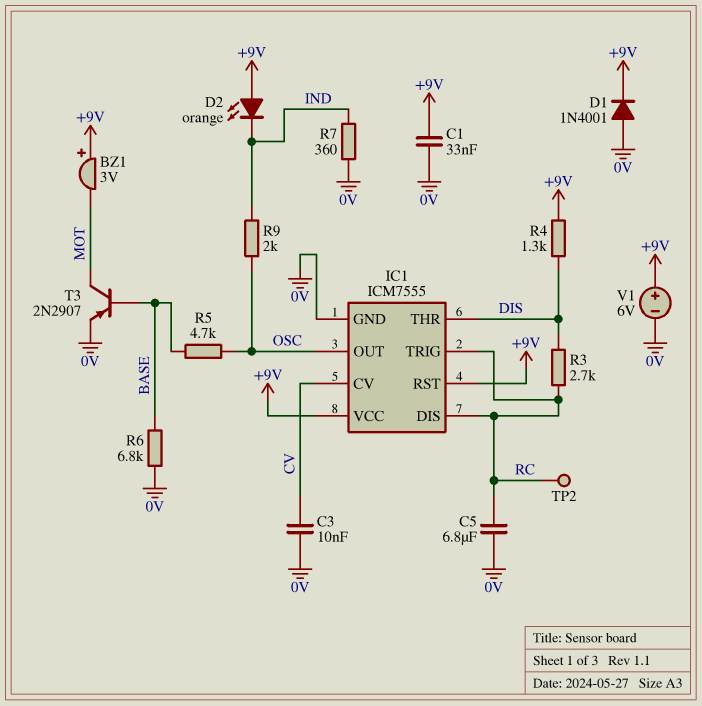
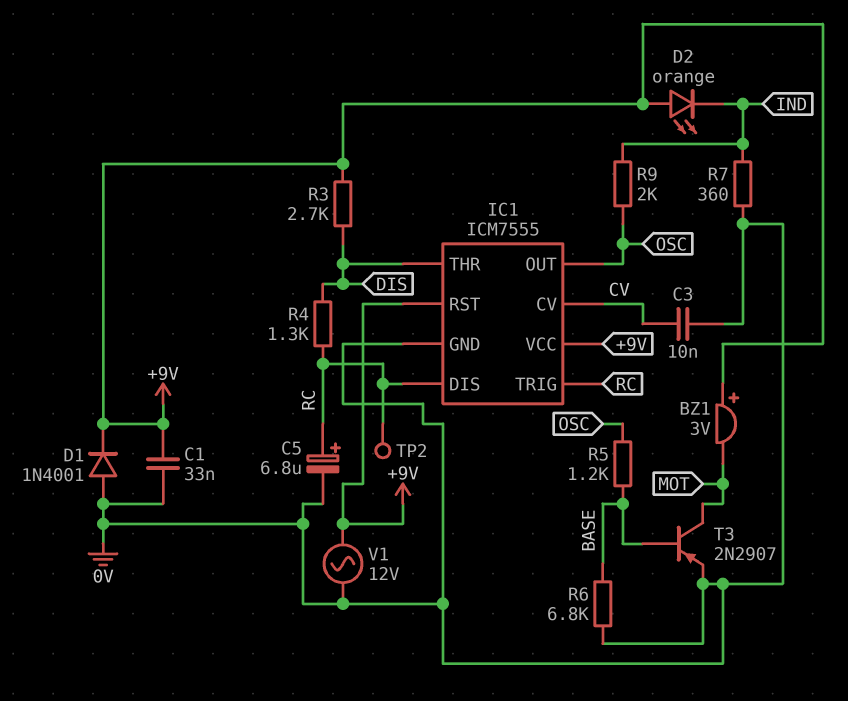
C5: 6.8uF (0V, RC) -> 6.8uF (plus RC, minus 0V)
R3: 2.7k (DIS, RC) -> 2.7k (+9V, DIS)
R4: 1.3k (+9V, DIS) -> 1.3k (DIS, RC)
R5: 4.7k (BASE, OSC) -> 1.2k (BASE, OSC)
V1: 6V (plus +9V, minus 0V) -> AC 12V (+9V, 0V)

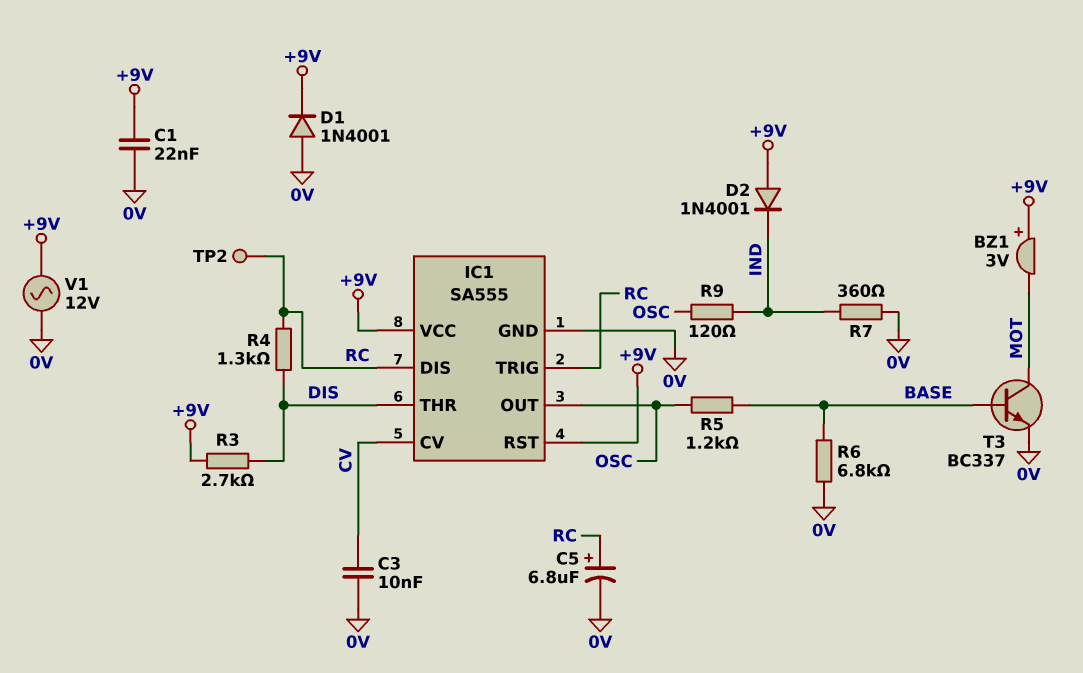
C1: 33nF (+9V, 0V) -> 22nF (+9V, 0V)
D2: LED orange (A +9V, K IND) -> diode 1N4001 (A +9V, K IND)
IC1: ICM7555 -> SA555
R9: 2k (IND, OSC) -> 120 (IND, OSC)
T3: PNP 2N2907 (B BASE, C MOT, E 0V) -> NPN BC337 (B BASE, C MOT, E 0V)

